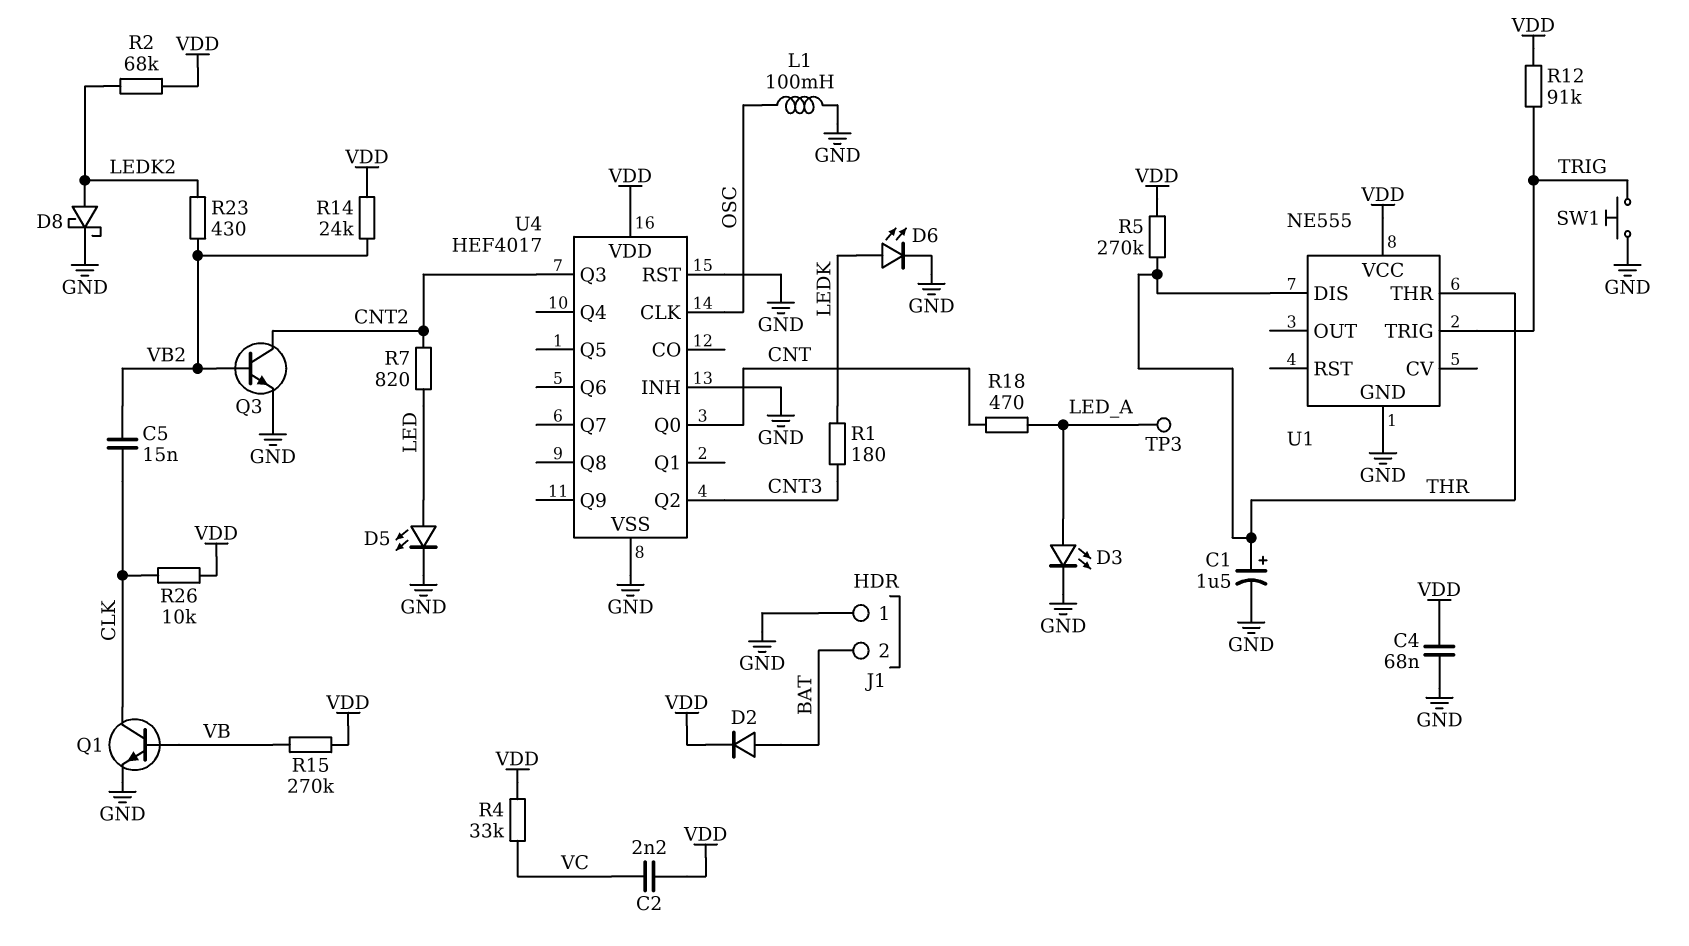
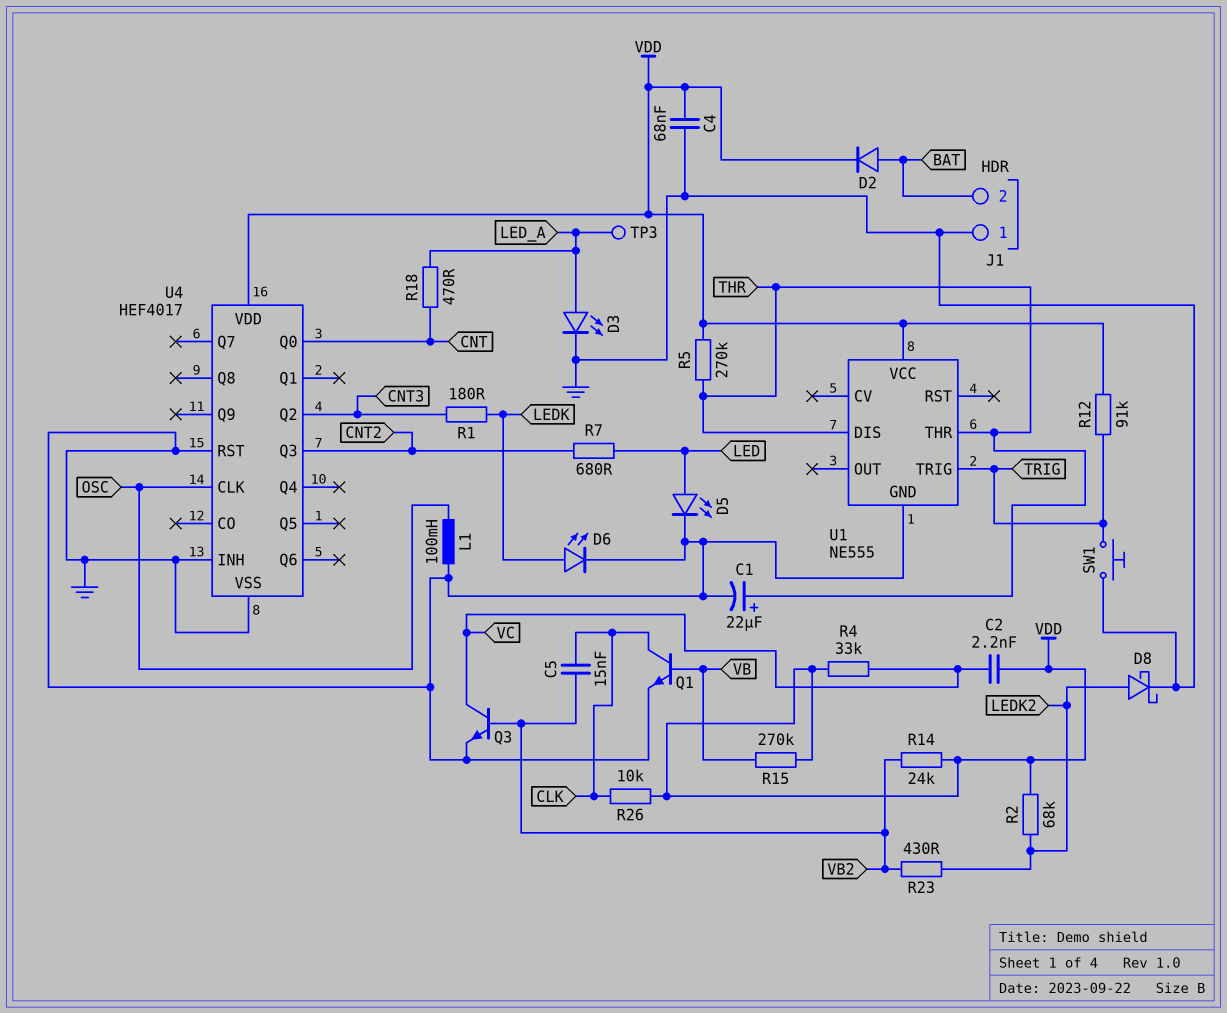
C1: 1.5uF (plus THR, minus GND) -> 22uF (plus THR, minus GND)
Q3: NPN (B VB2, C CNT2, E GND) -> NPN (B VB2, C VC, E GND)
R7: 820 (CNT2, LED) -> 680 (CNT2, LED)

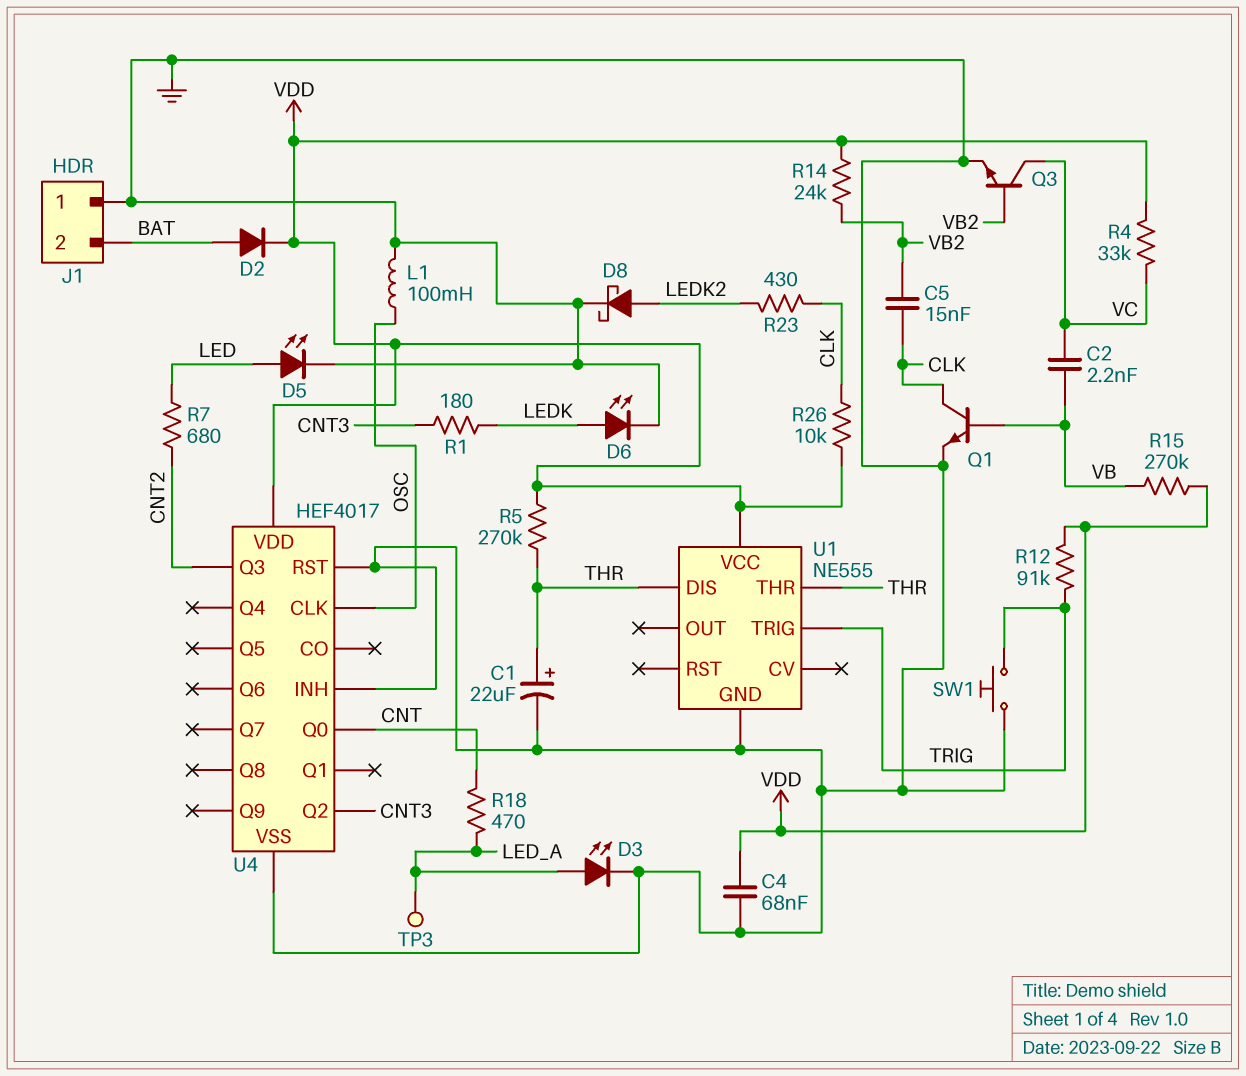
C2: 2.2nF (VC, VDD) -> 2.2nF (VB, VC)
R2: 68k (LEDK2, VDD) -> none
R23: 430 (LEDK2, VB2) -> 430 (CLK, LEDK2)

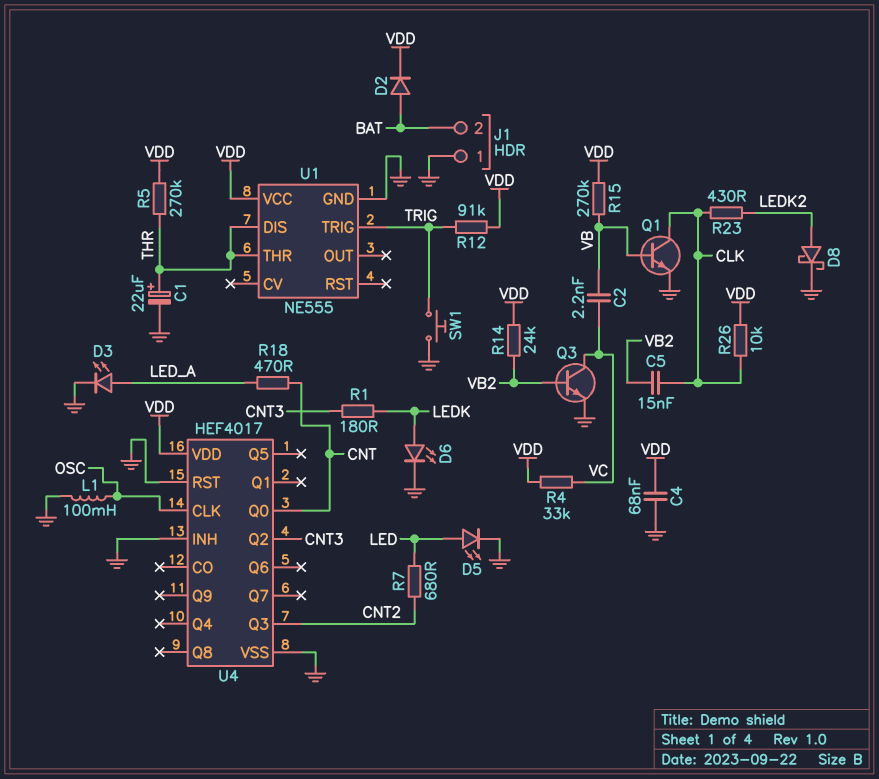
TP3: test point (LED_A) -> none

